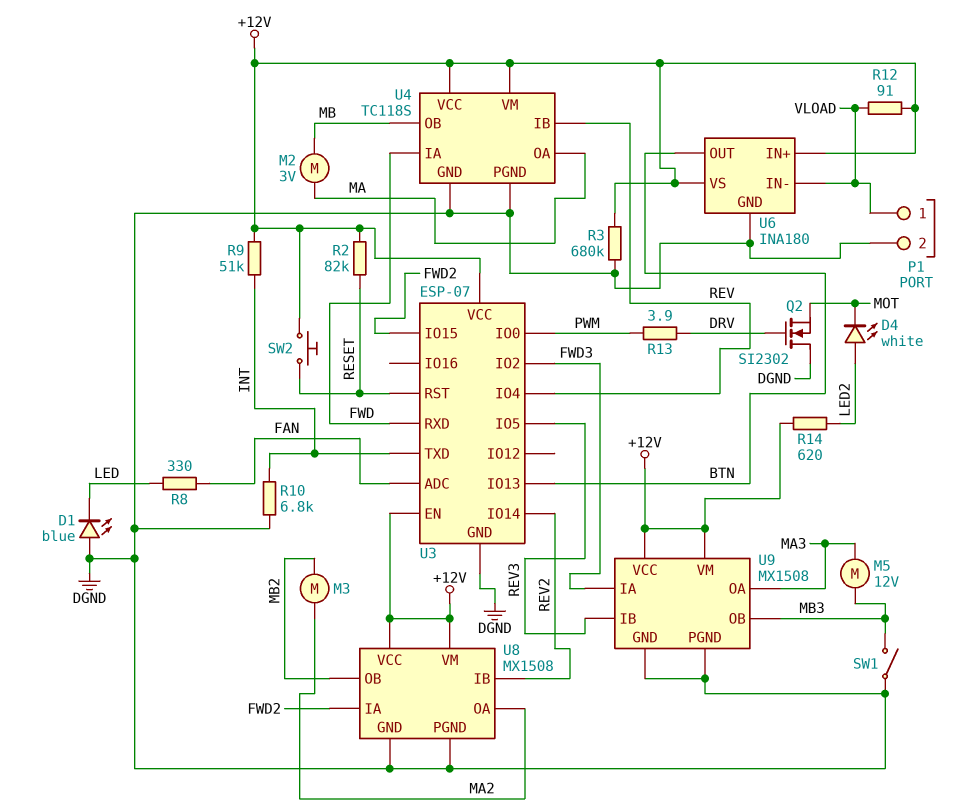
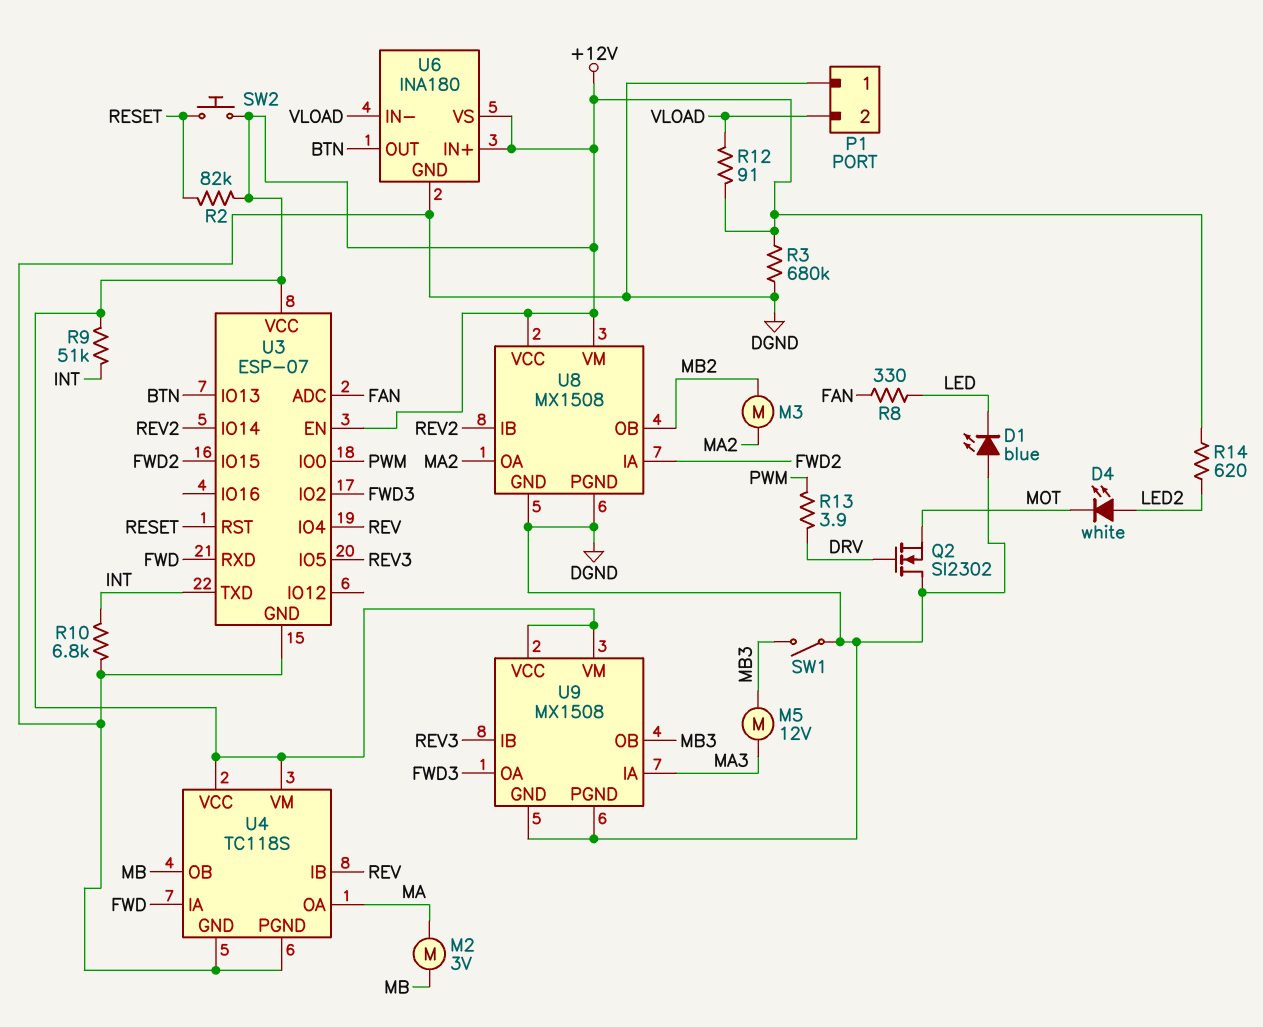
P1 pin 1: VLOAD -> DGND
P1 pin 2: DGND -> VLOAD
U9 pin IA: FWD3 -> MA3
U9 pin OA: MA3 -> FWD3

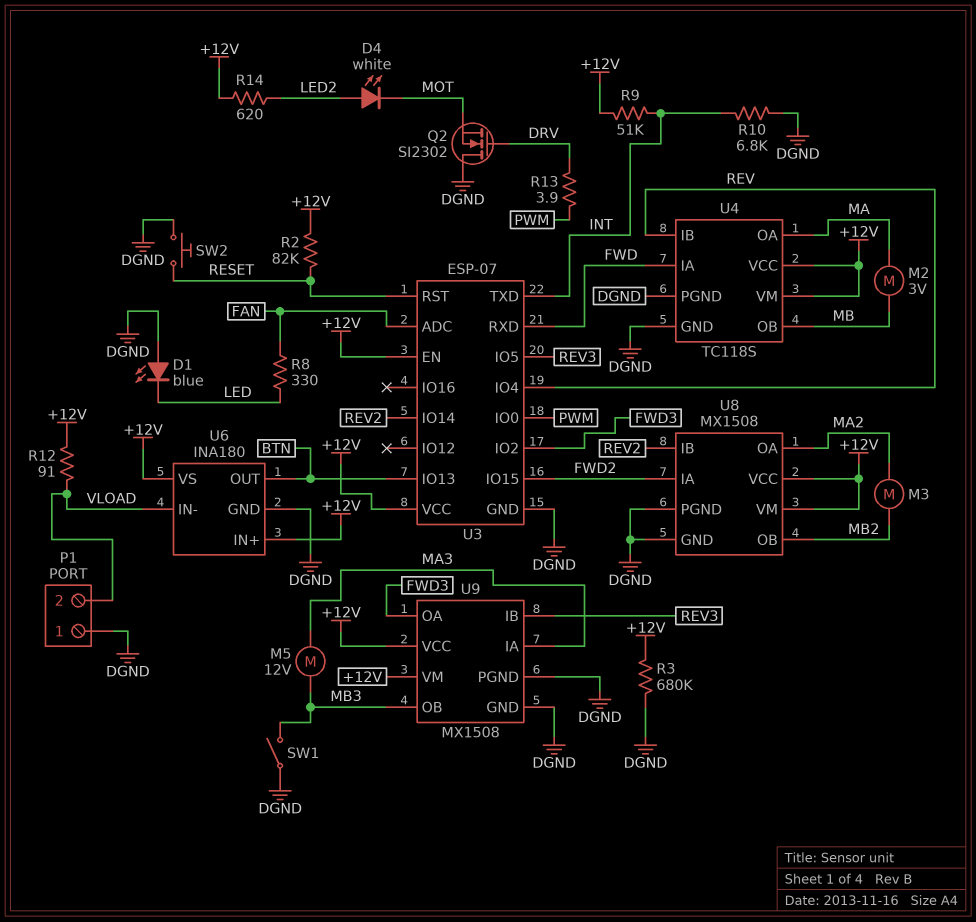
SW2: button (+12V, RESET) -> button (DGND, RESET)

